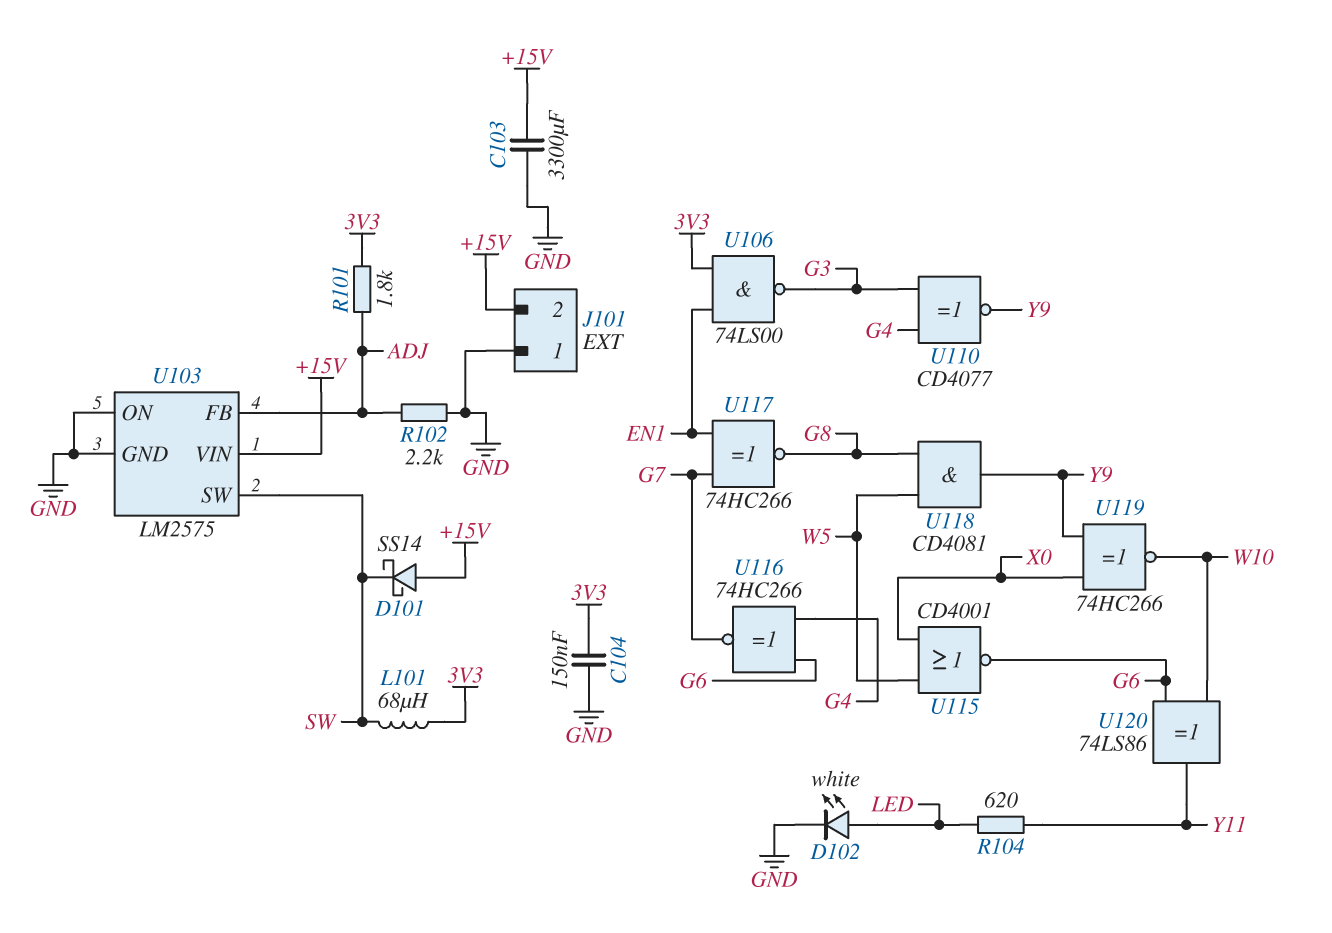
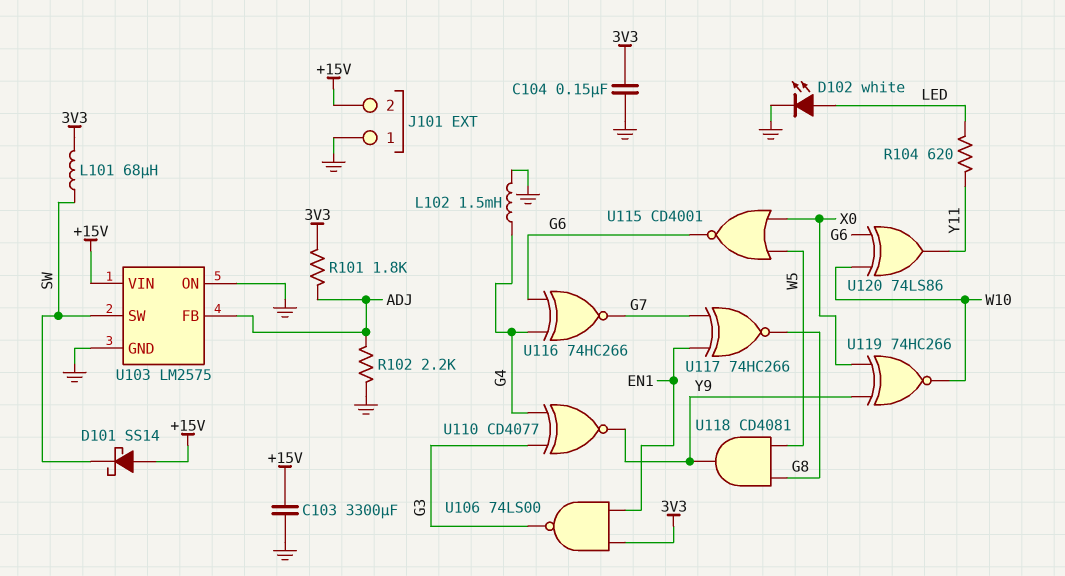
L102: none -> 1.5mH (G4, GND)

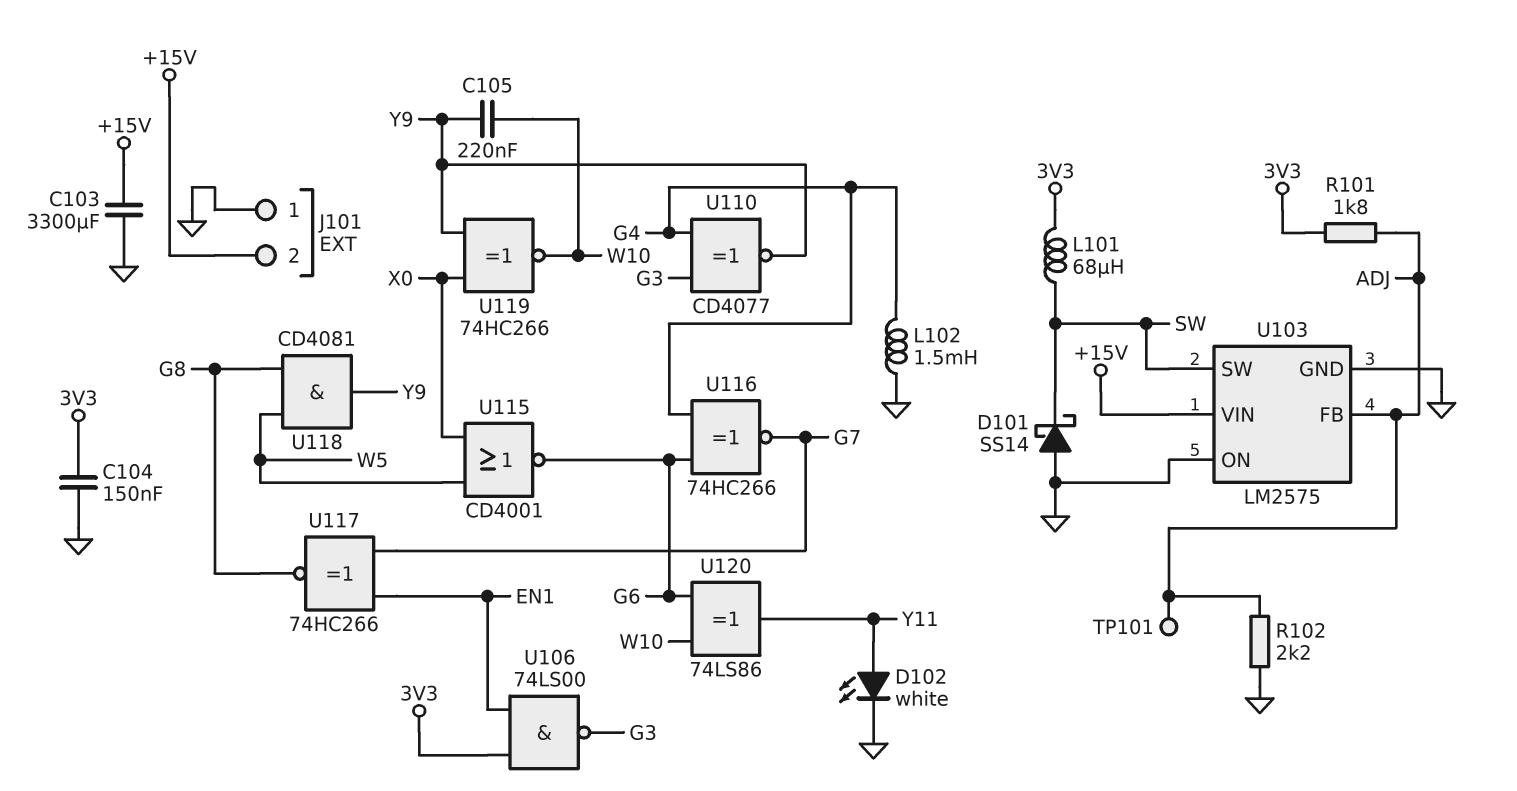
C105: none -> 220nF (W10, Y9)
D101: schottky SS14 (A +15V, K SW) -> schottky SS14 (A GND, K SW)
D102: LED white (A LED, K GND) -> LED white (A Y11, K GND)
R104: 620 (LED, Y11) -> none
TP101: none -> test point (ADJ)

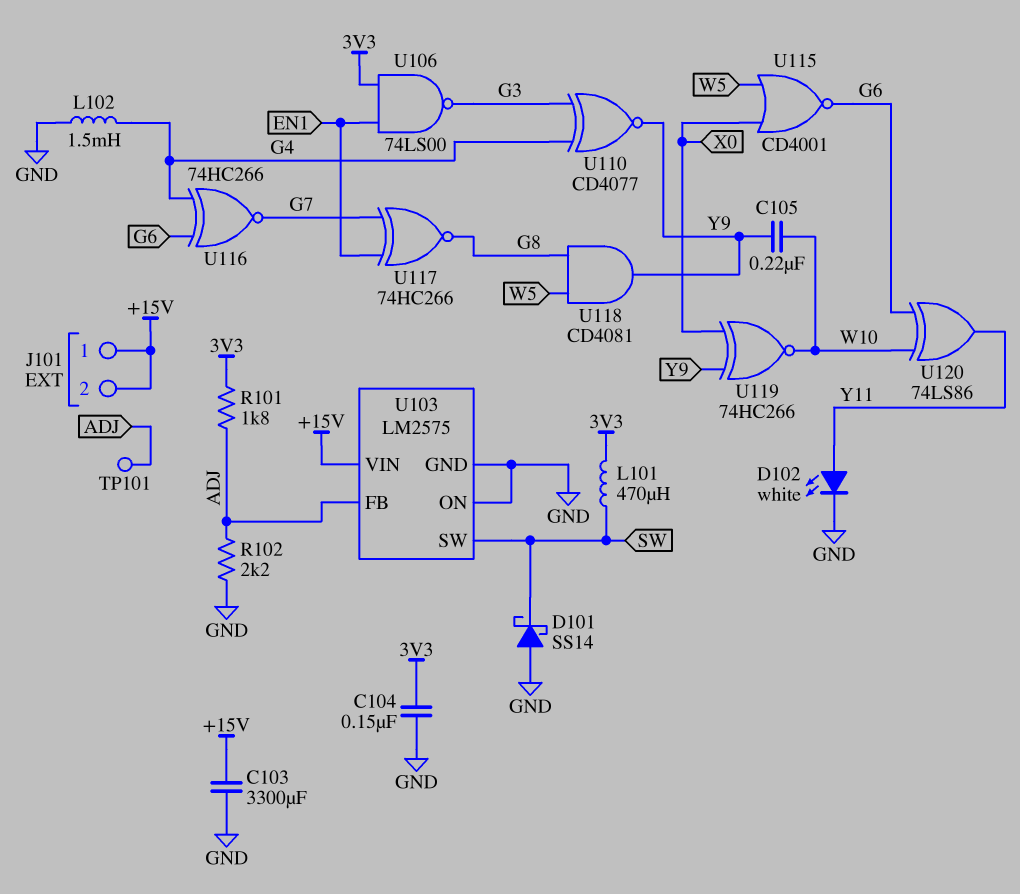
J101 pin 1: GND -> +15V
L101: 68uH (3V3, SW) -> 470uH (3V3, SW)

